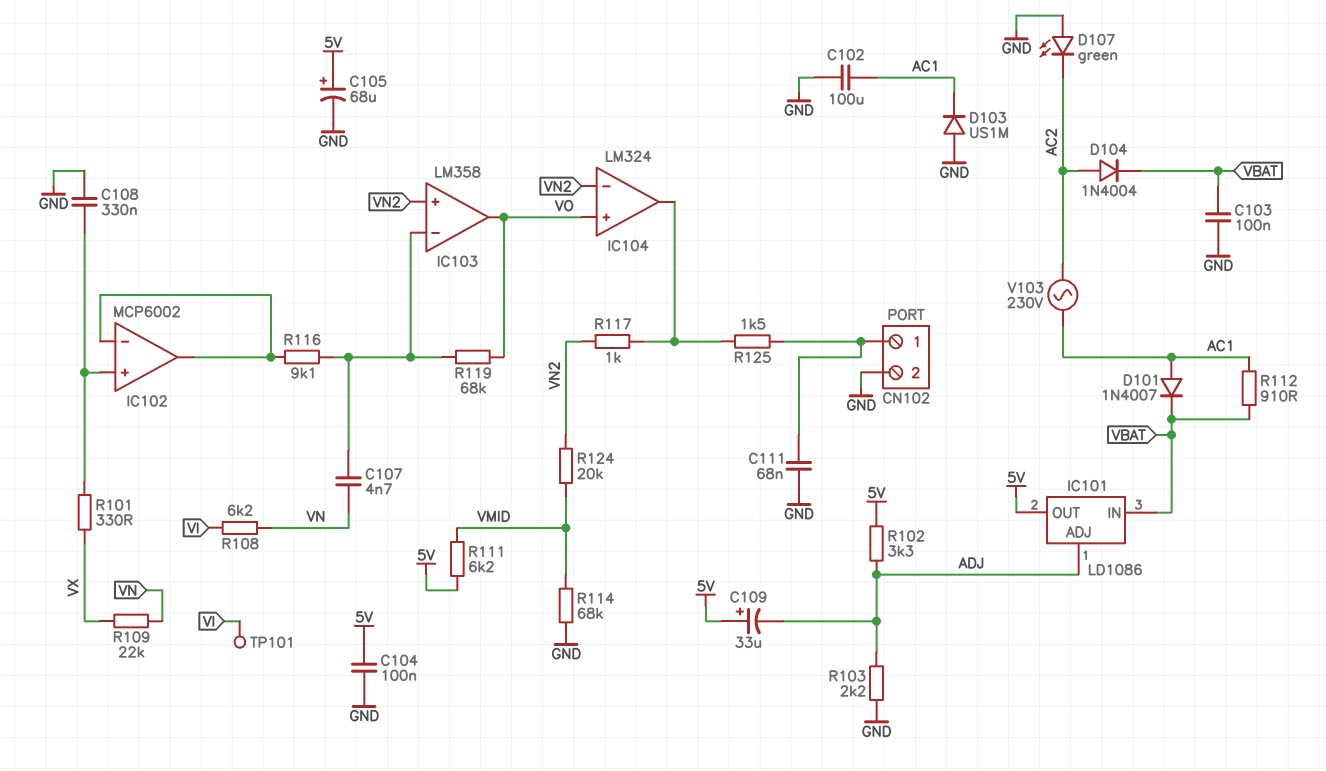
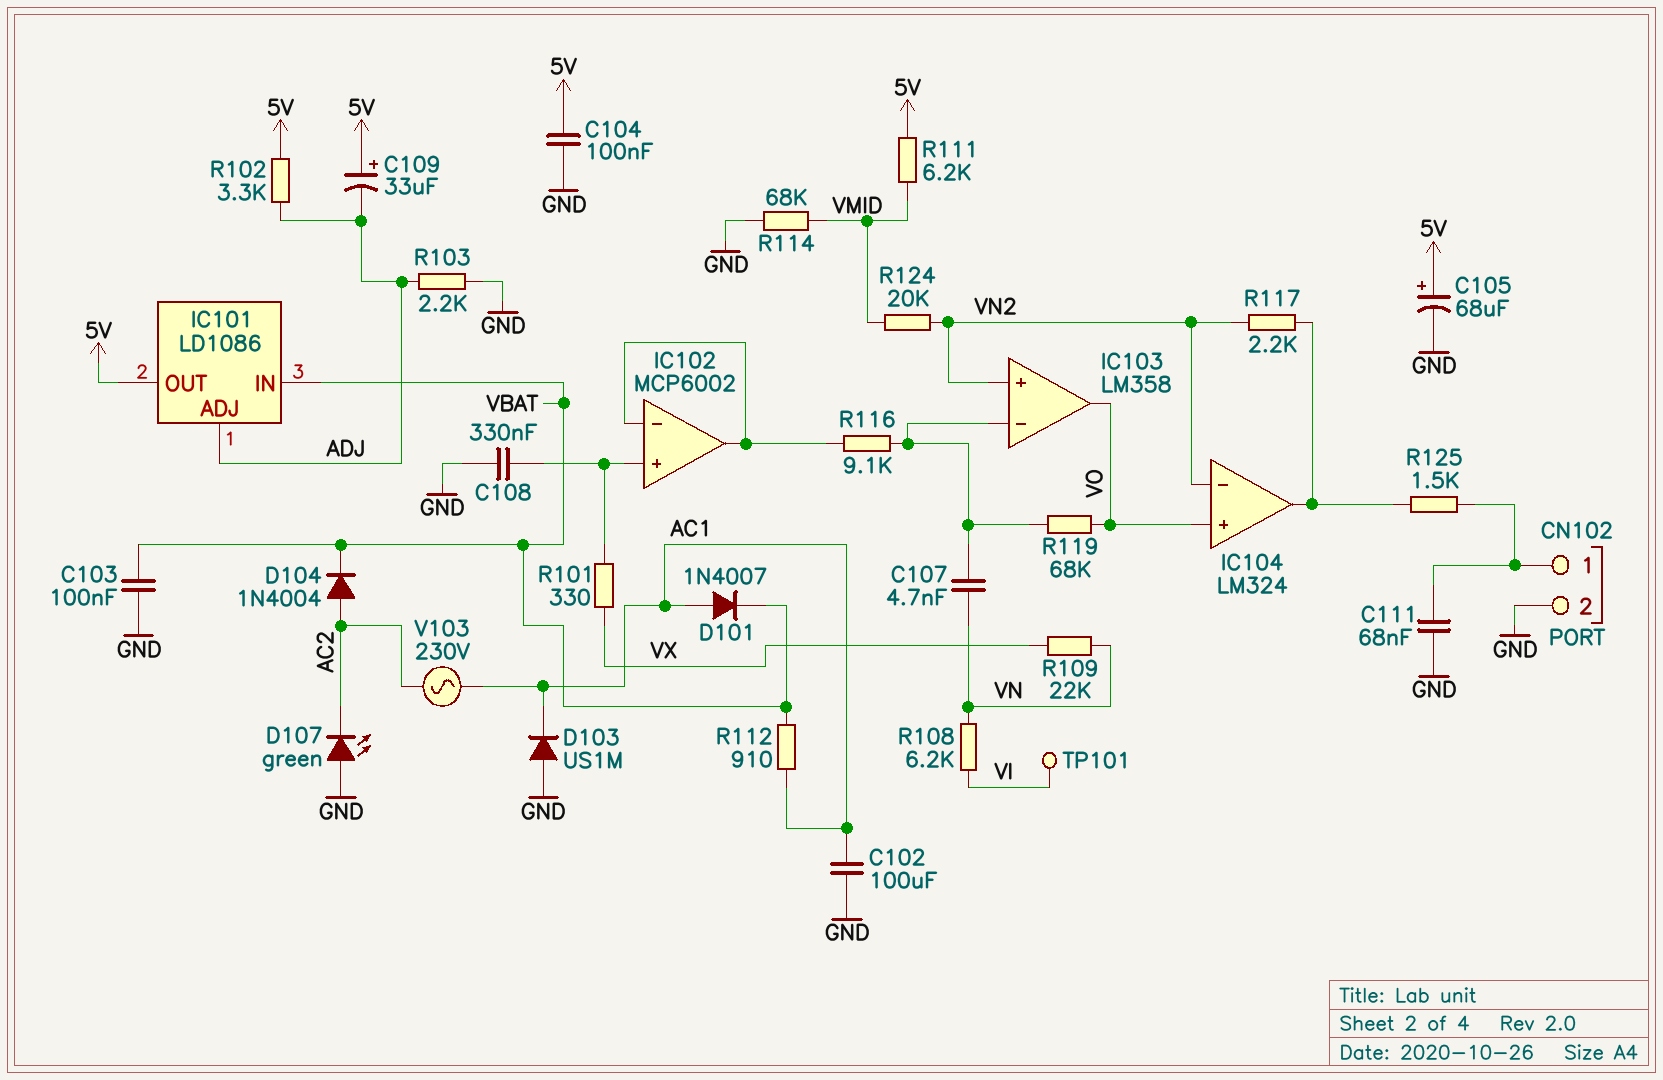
R117: 1k (IC104/out, VN2) -> 2.2k (IC104/out, VN2)

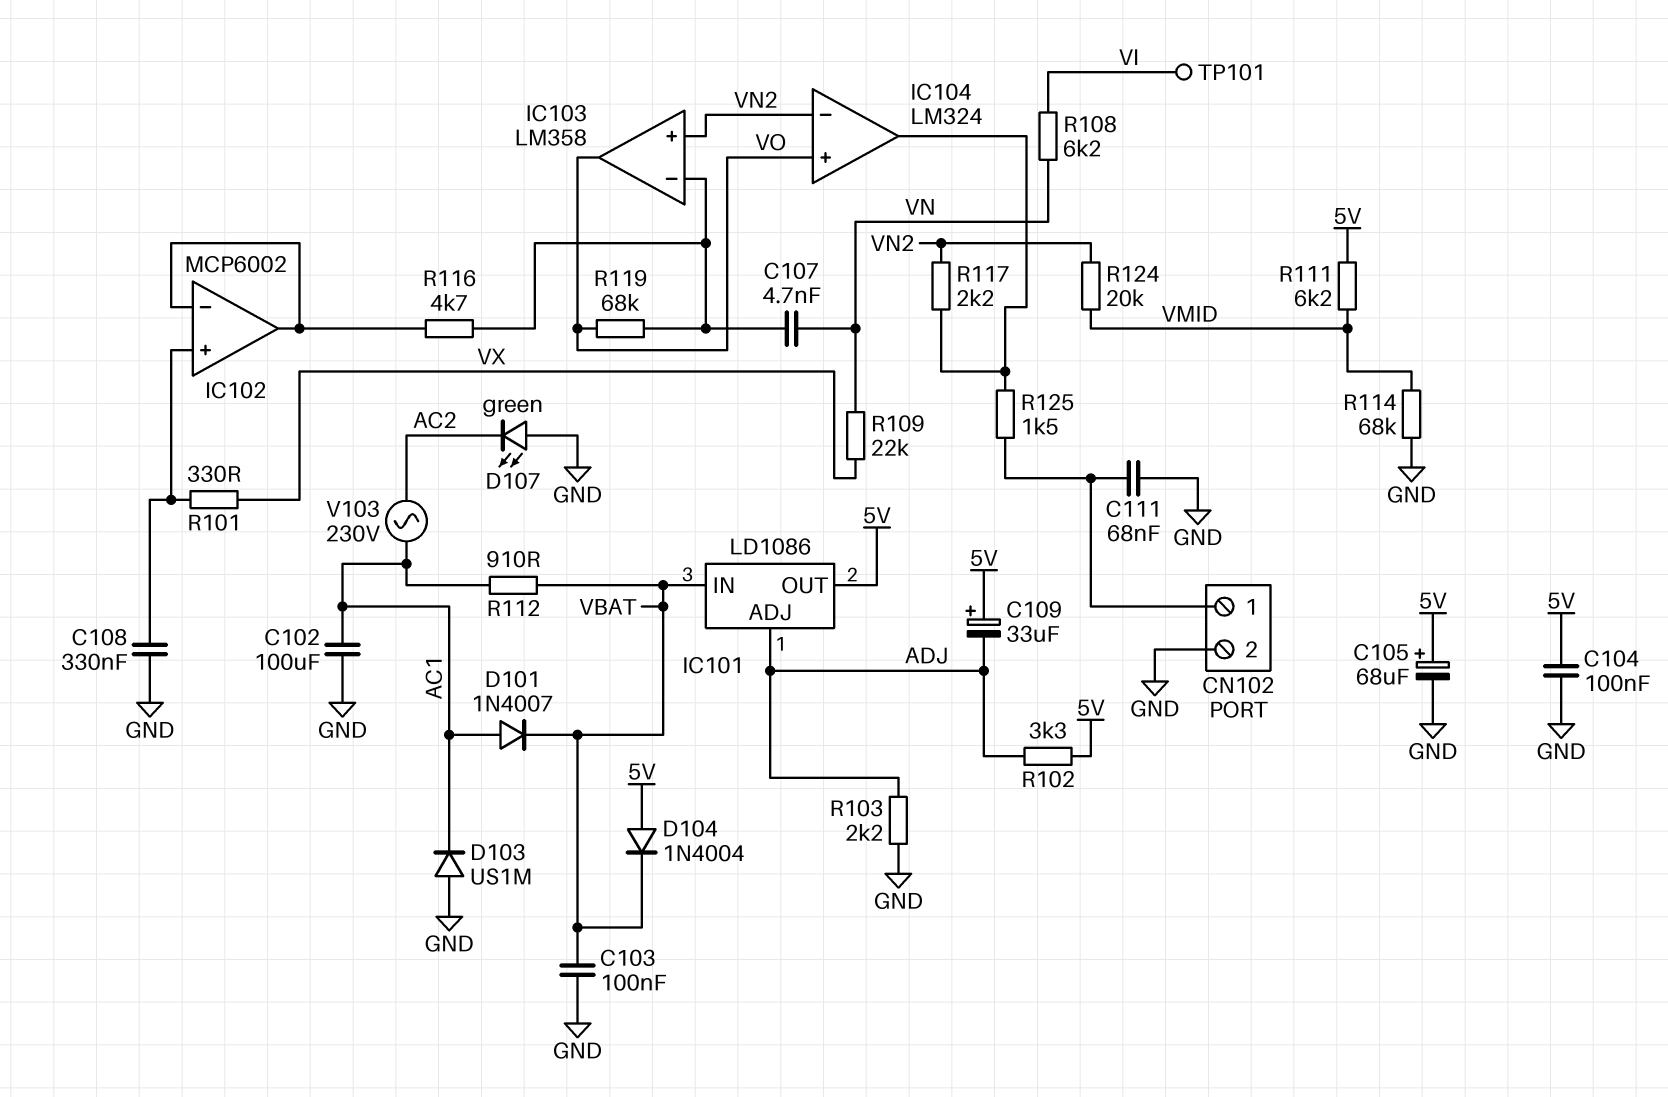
D104: diode 1N4004 (A AC2, K VBAT) -> diode 1N4004 (A 5V, K VBAT)
R116: 9.1k (IC102/in-, IC103/in-) -> 4.7k (IC102/in-, IC103/in-)

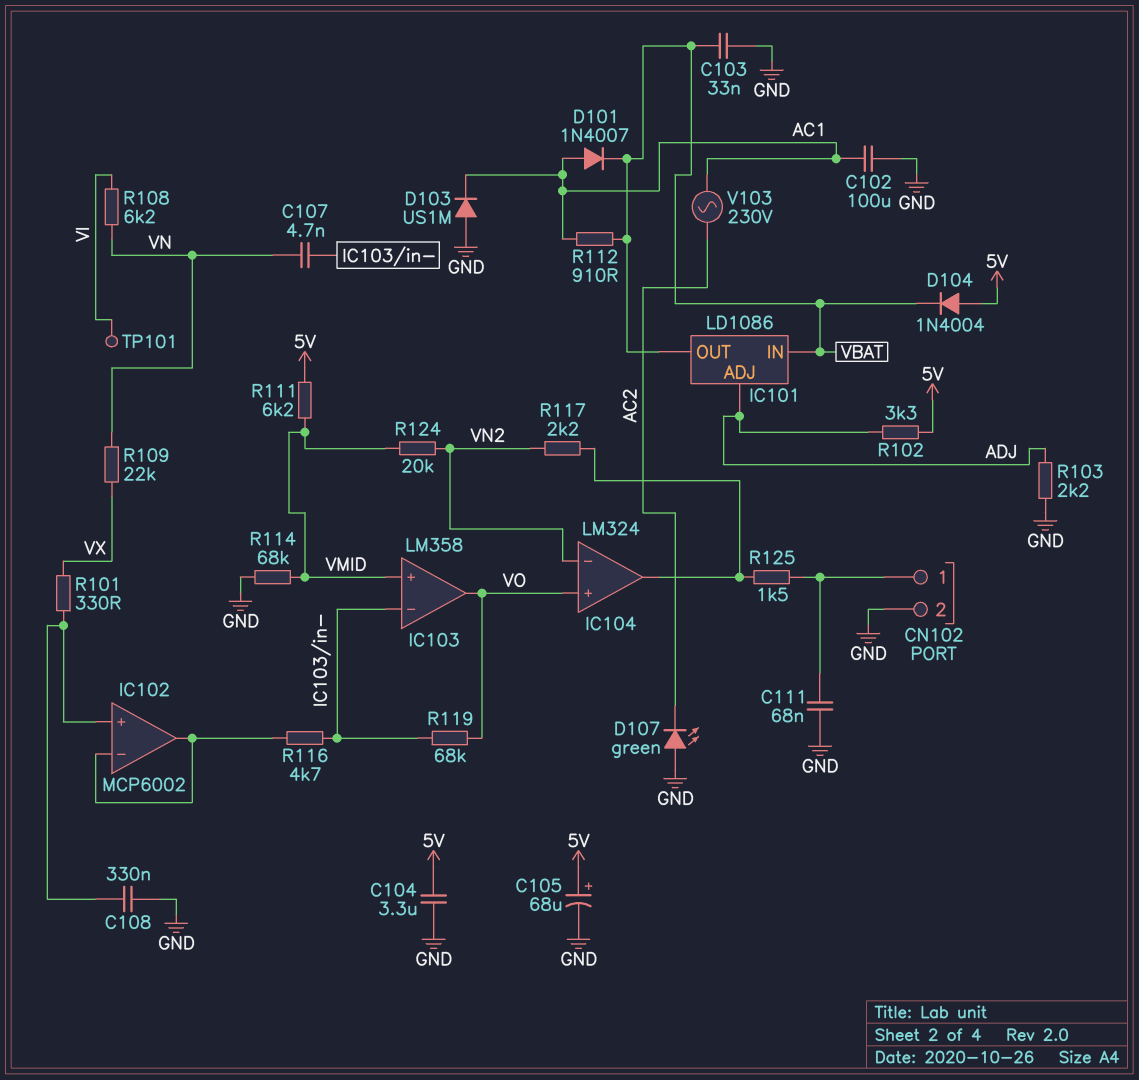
C103: 100nF (GND, VBAT) -> 33nF (GND, VBAT)
C104: 100nF (5V, GND) -> 3.3uF (5V, GND)
C109: 33uF (plus 5V, minus ADJ) -> none
IC101 pin OUT: 5V -> VBAT
IC103 pin in+: VN2 -> VMID

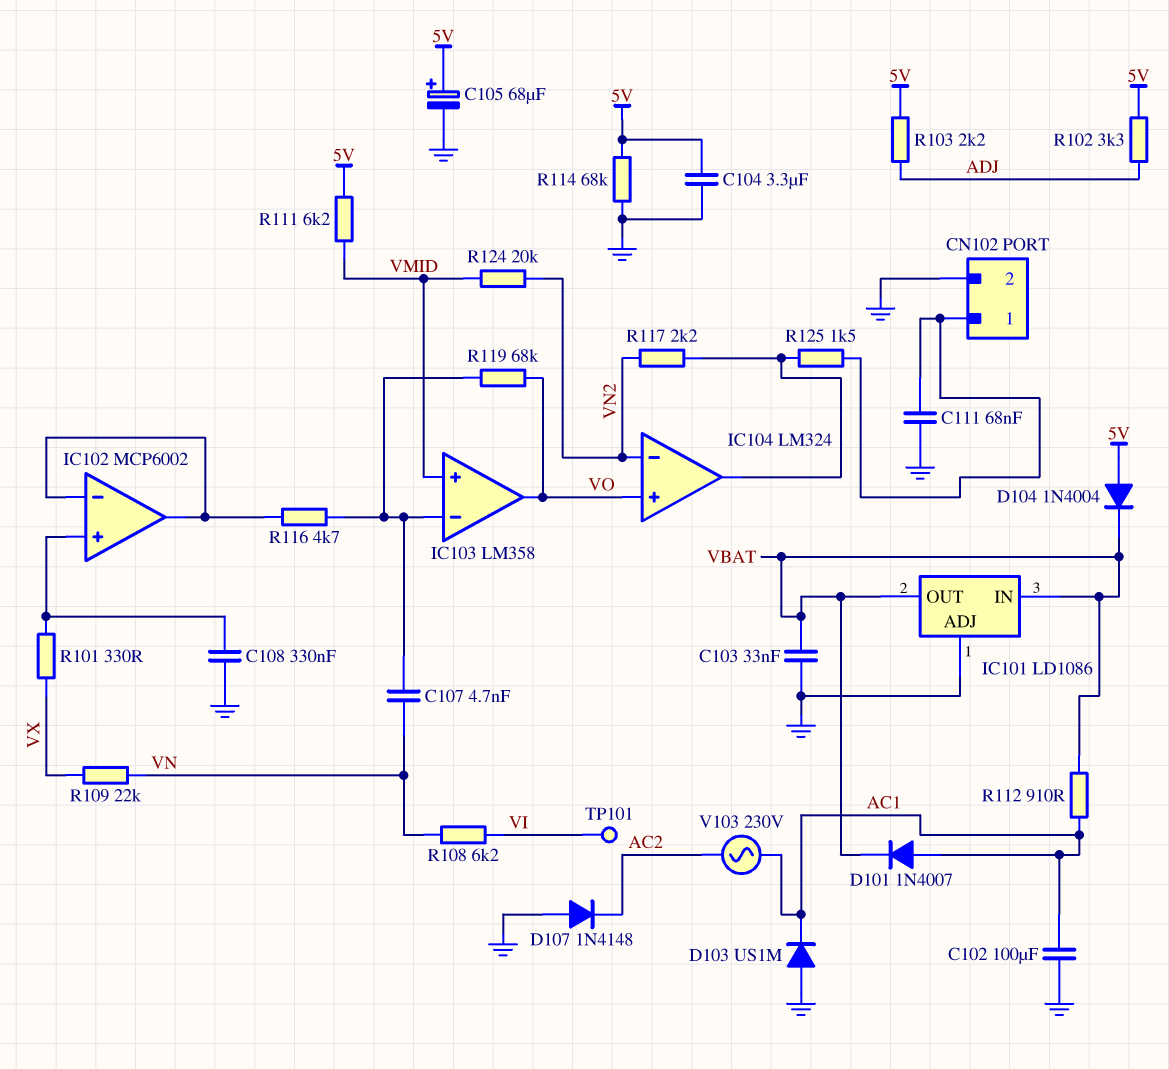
D107: LED green (A GND, K AC2) -> diode 1N4148 (A GND, K AC2)
IC101 pin ADJ: ADJ -> GND
R103: 2.2k (ADJ, GND) -> 2.2k (5V, ADJ)
R114: 68k (GND, VMID) -> 68k (5V, GND)

